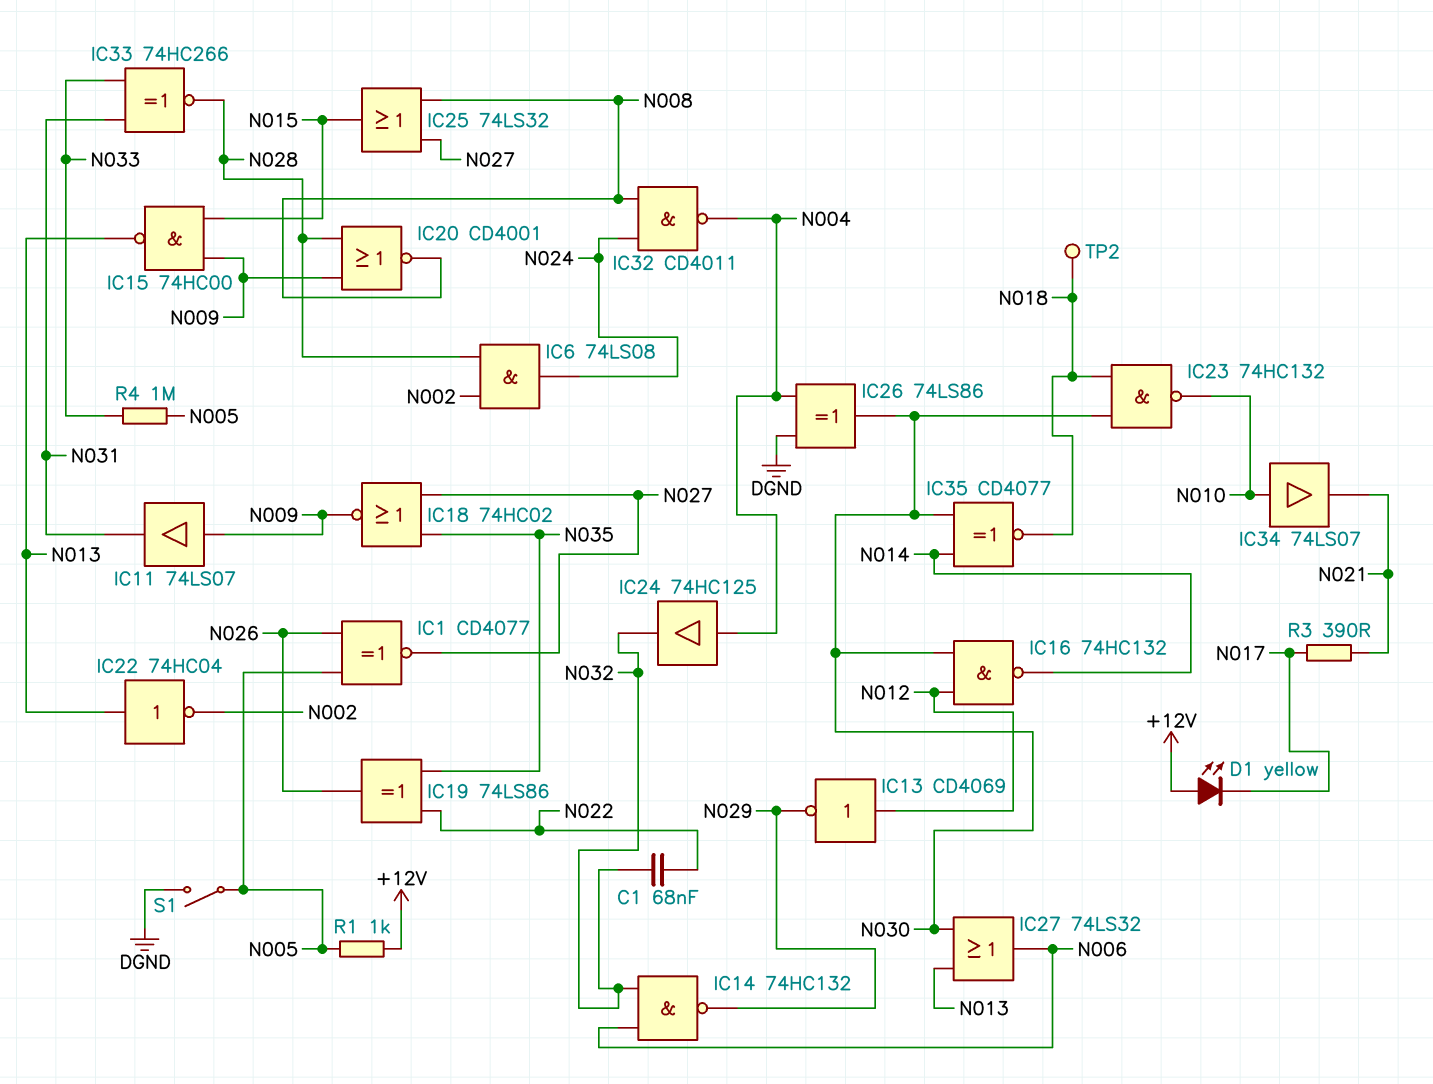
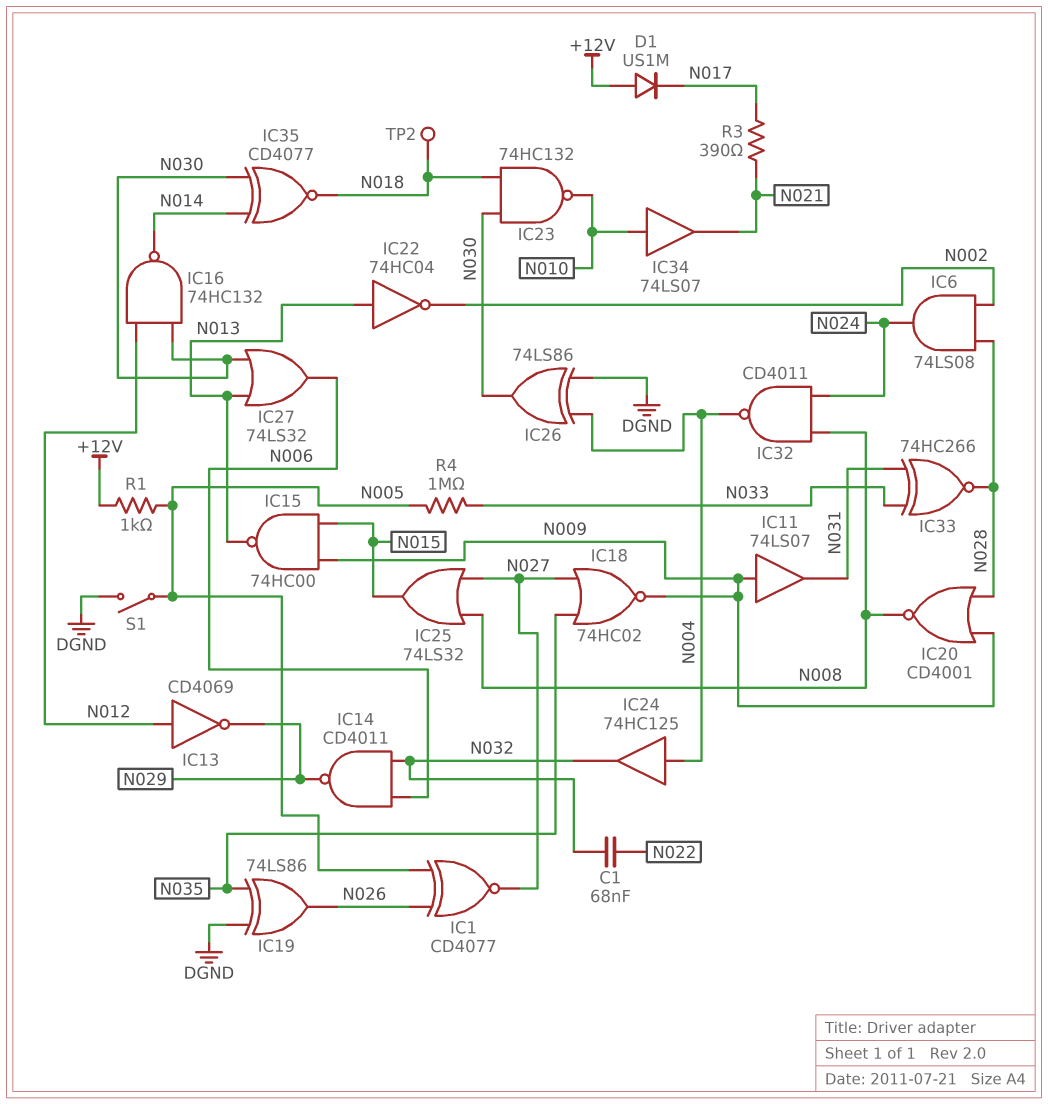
D1: LED yellow (A +12V, K N017) -> diode US1M (A +12V, K N017)
IC14: NAND 74HC132 (in N006, in N032, out N029) -> NAND CD4011 (in N006, in N032, out N029)
IC19: XOR 74LS86 (in N022, in N035, out N026) -> XOR 74LS86 (in DGND, in N035, out N026)

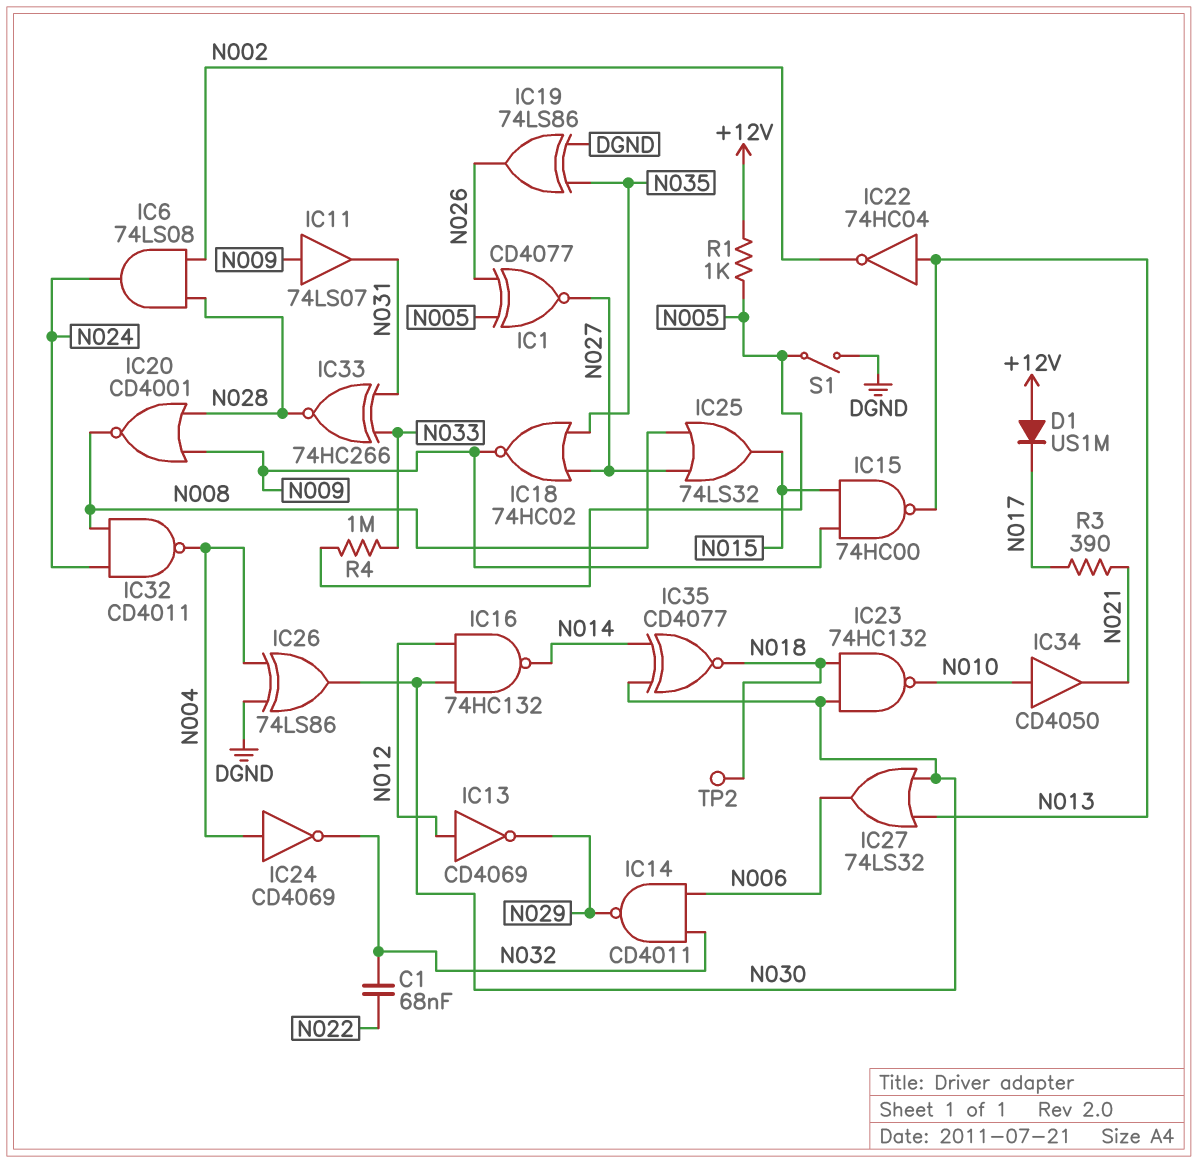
IC24: buffer 74HC125 (in N004, out N032) -> NOT CD4069 (in N004, out N032)
IC34: buffer 74LS07 (in N010, out N021) -> buffer CD4050 (in N010, out N021)

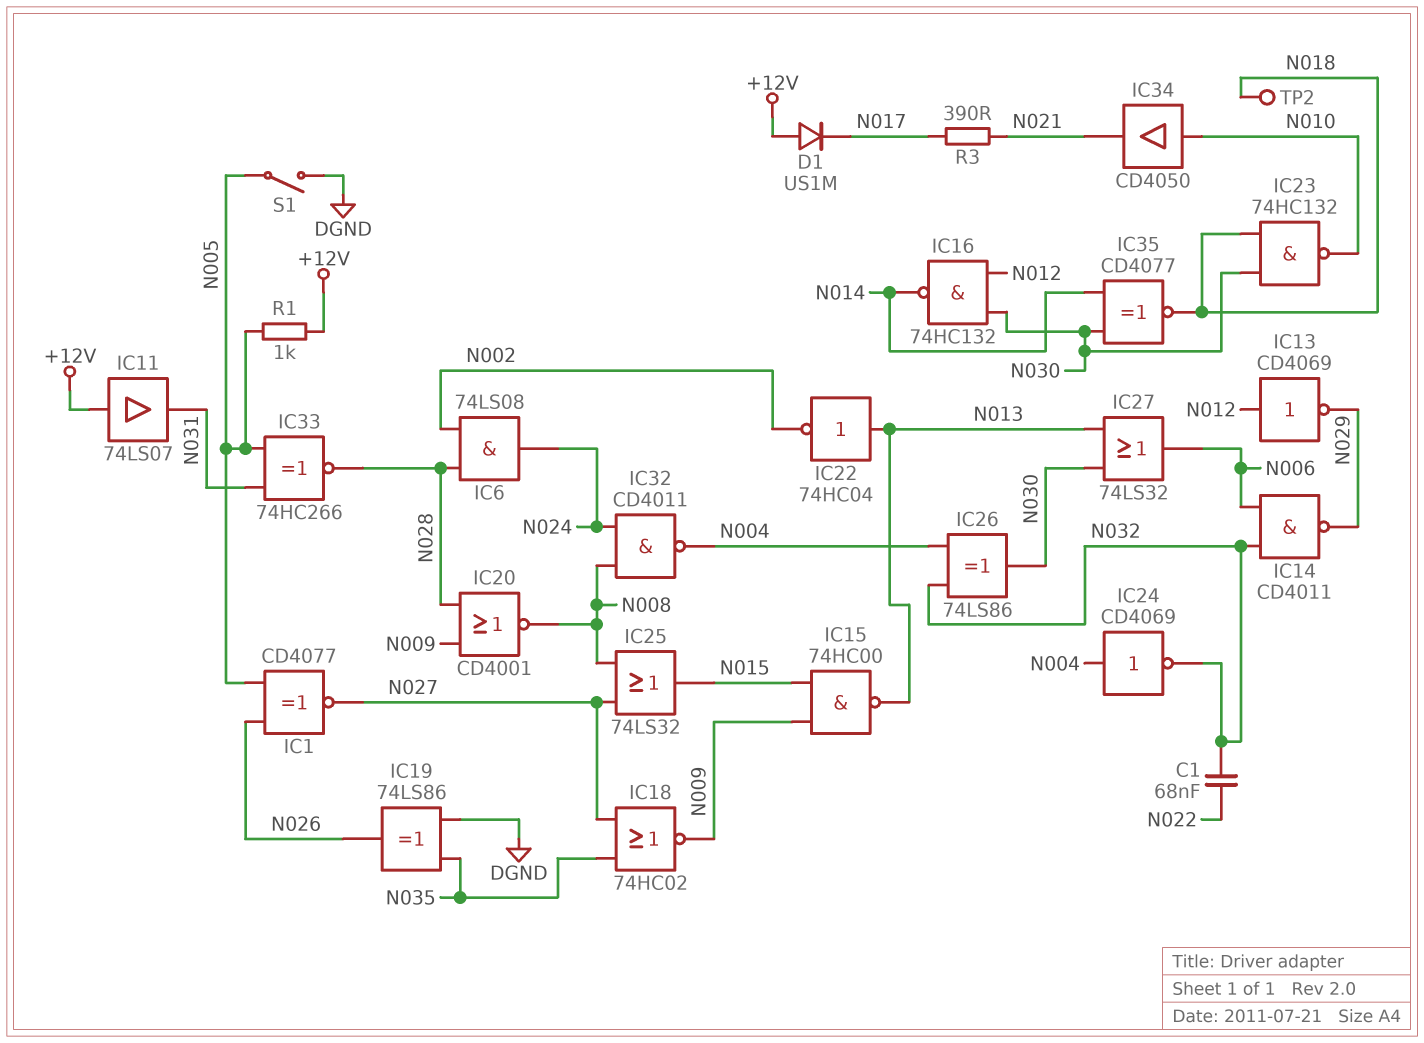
IC11: buffer 74LS07 (in N009, out N031) -> buffer 74LS07 (in +12V, out N031)
IC26: XOR 74LS86 (in DGND, in N004, out N030) -> XOR 74LS86 (in N004, in N032, out N030)
IC33: XNOR 74HC266 (in N031, in N033, out N028) -> XNOR 74HC266 (in N005, in N031, out N028)
R4: 1M (N005, N033) -> none

